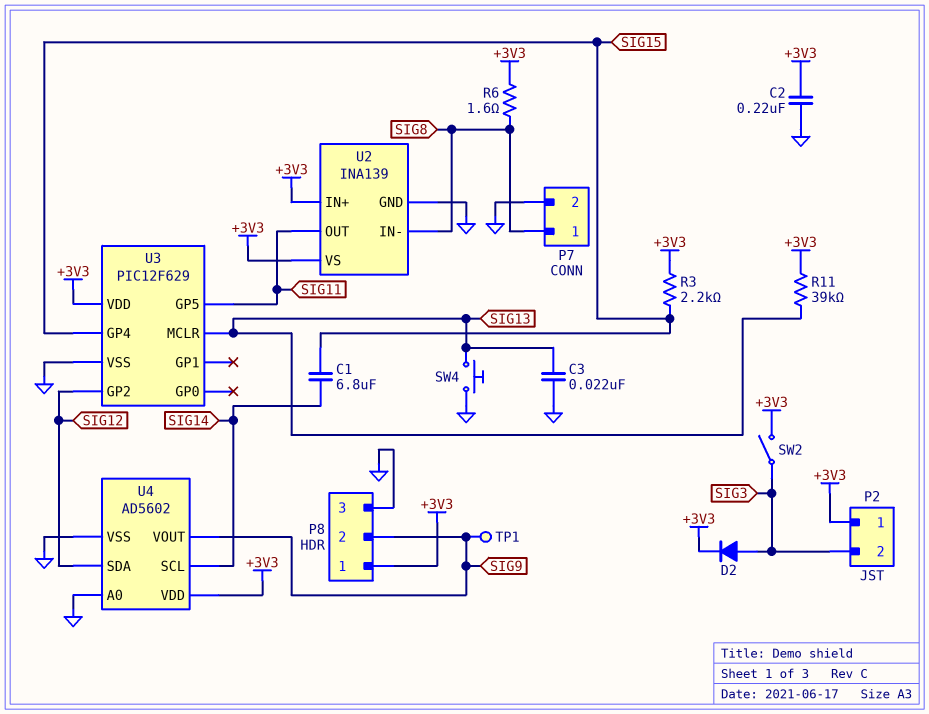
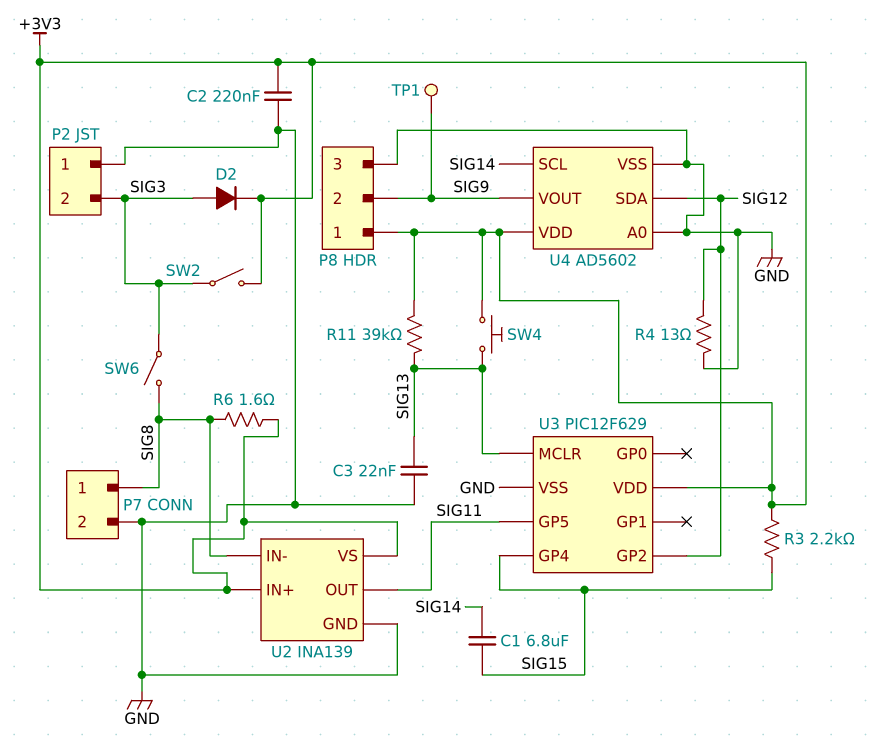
P2 pin 1: +3V3 -> GND
R4: none -> 13 (GND, SIG12)
SW4: button (GND, SIG13) -> button (+3V3, SIG13)
SW6: none -> switch (SIG3, SIG8)

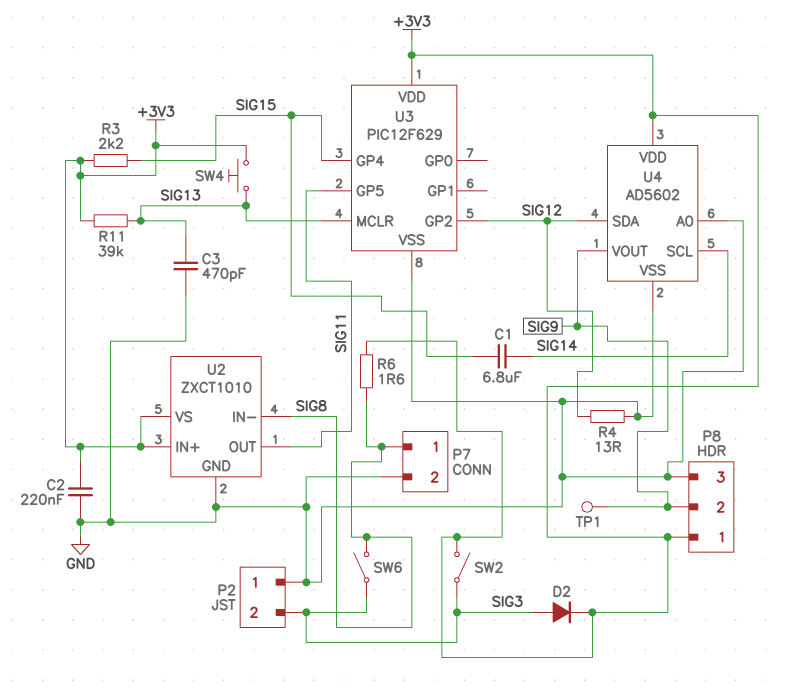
C3: 22nF (GND, SIG13) -> 470pF (GND, SIG13)
U2: INA139 -> ZXCT1010

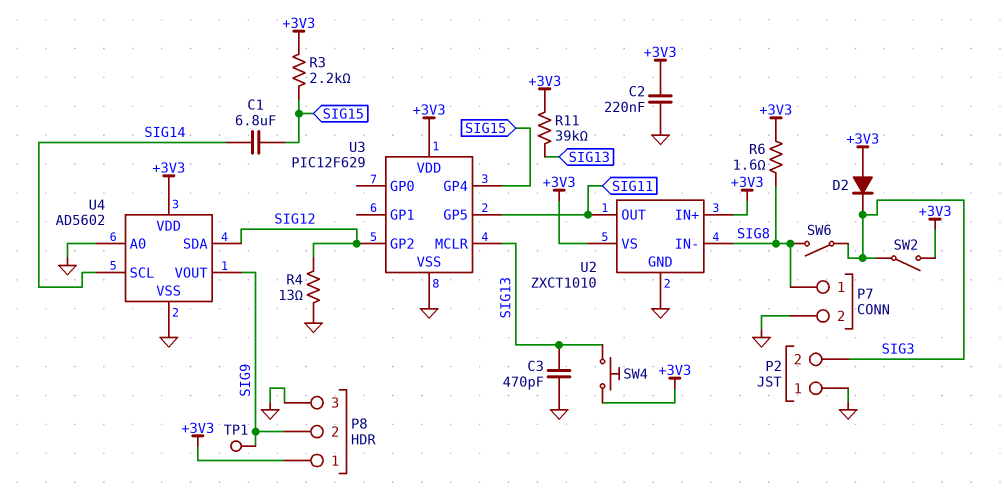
D2: diode (A SIG3, K +3V3) -> diode (A +3V3, K SIG3)

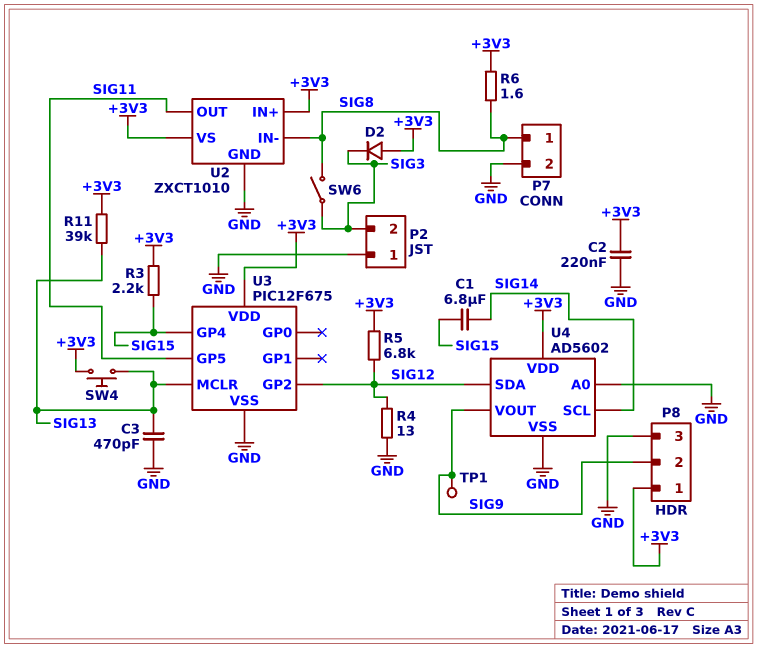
R5: none -> 6.8k (+3V3, SIG12)
SW2: switch (+3V3, SIG3) -> none
U3: PIC12F629 -> PIC12F675

